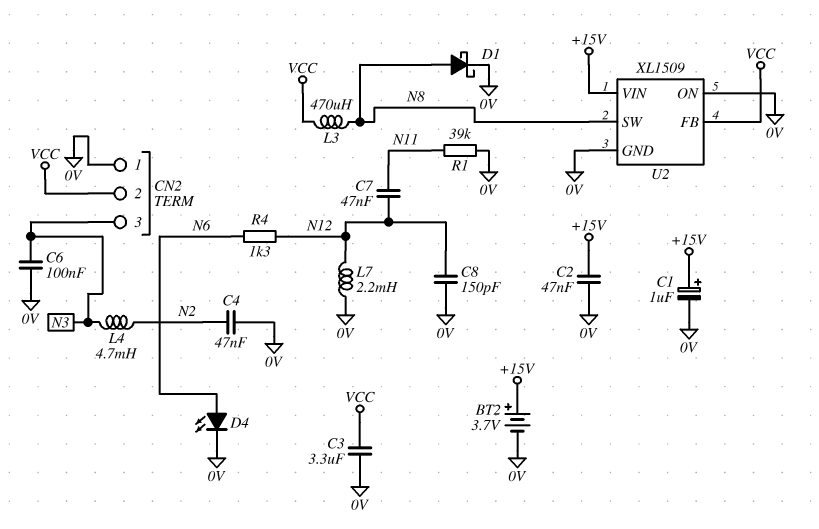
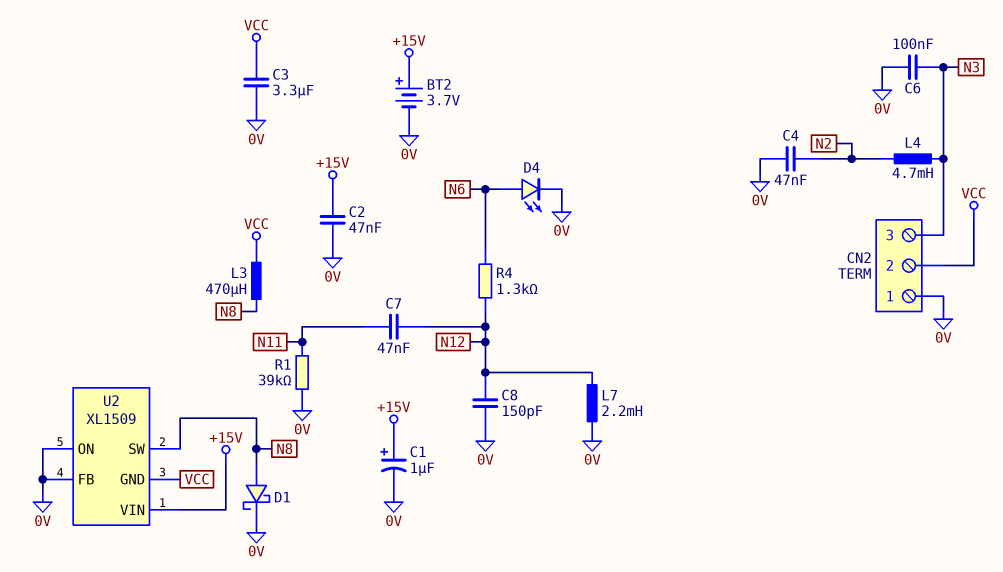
U2 pin FB: VCC -> 0V
U2 pin GND: 0V -> VCC

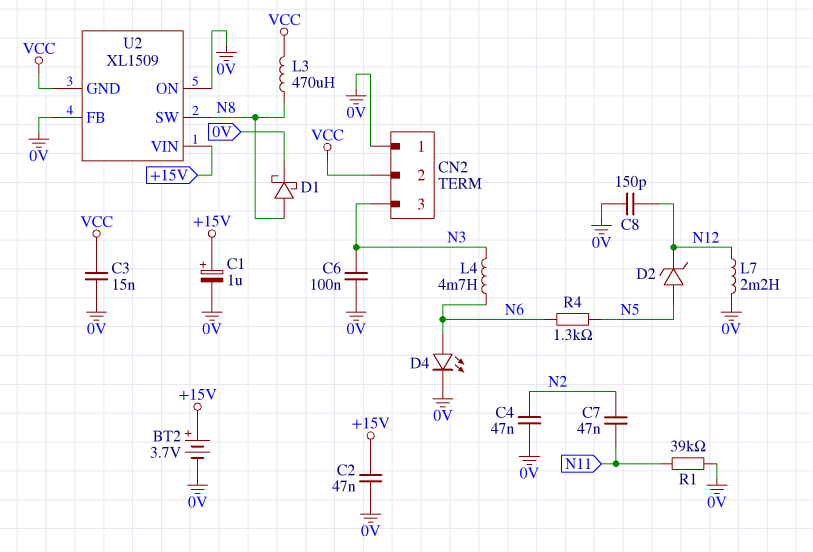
C3: 3.3uF (0V, VCC) -> 15nF (0V, VCC)
C7: 47nF (N11, N12) -> 47nF (N2, N11)
D2: none -> zener (A N5, K N12)
L4: 4.7mH (N2, N3) -> 4.7mH (N3, N6)
R4: 1.3k (N6, N12) -> 1.3k (N5, N6)

